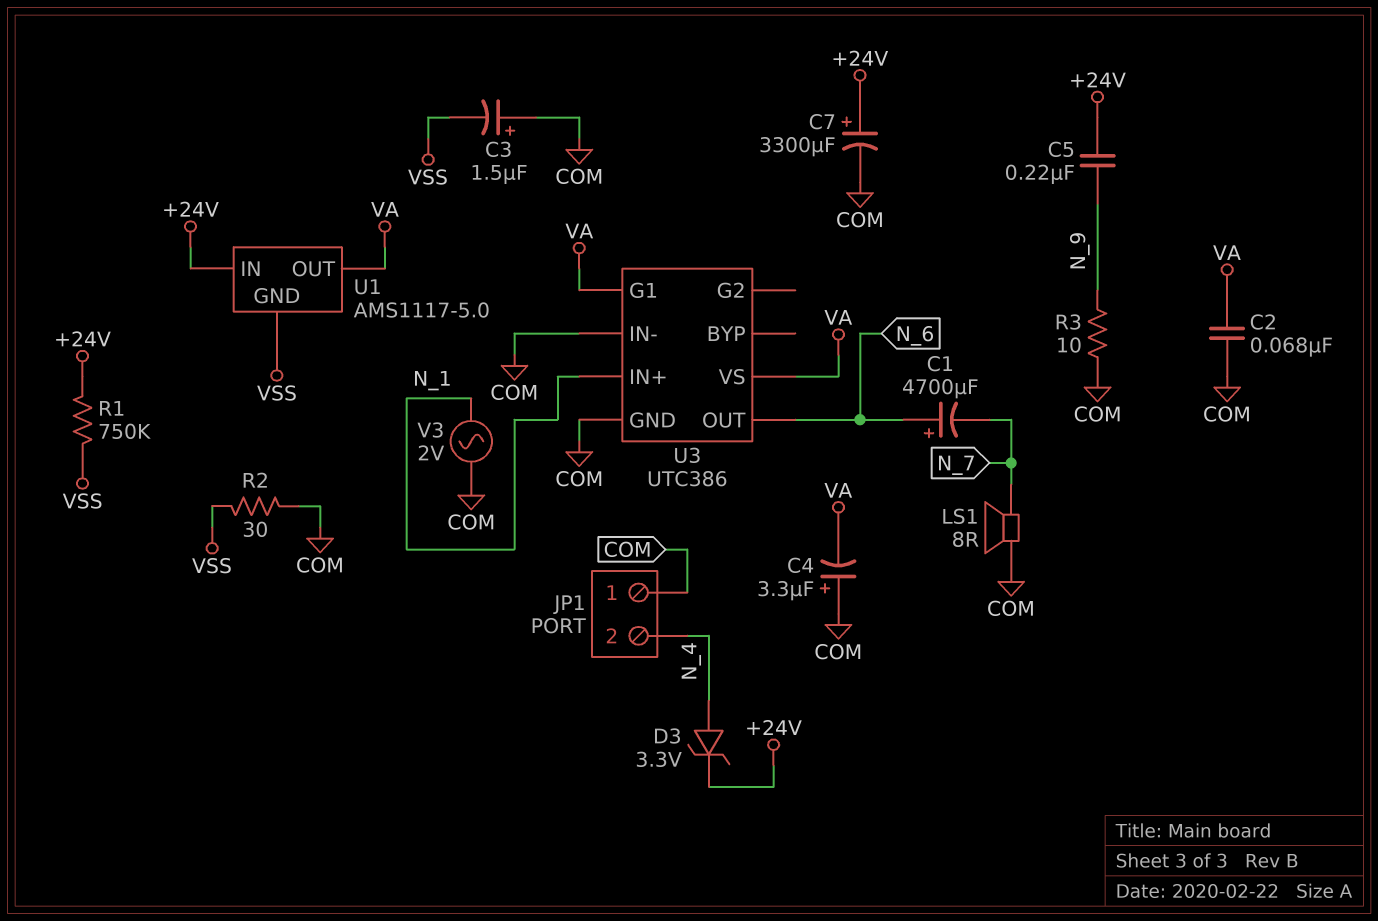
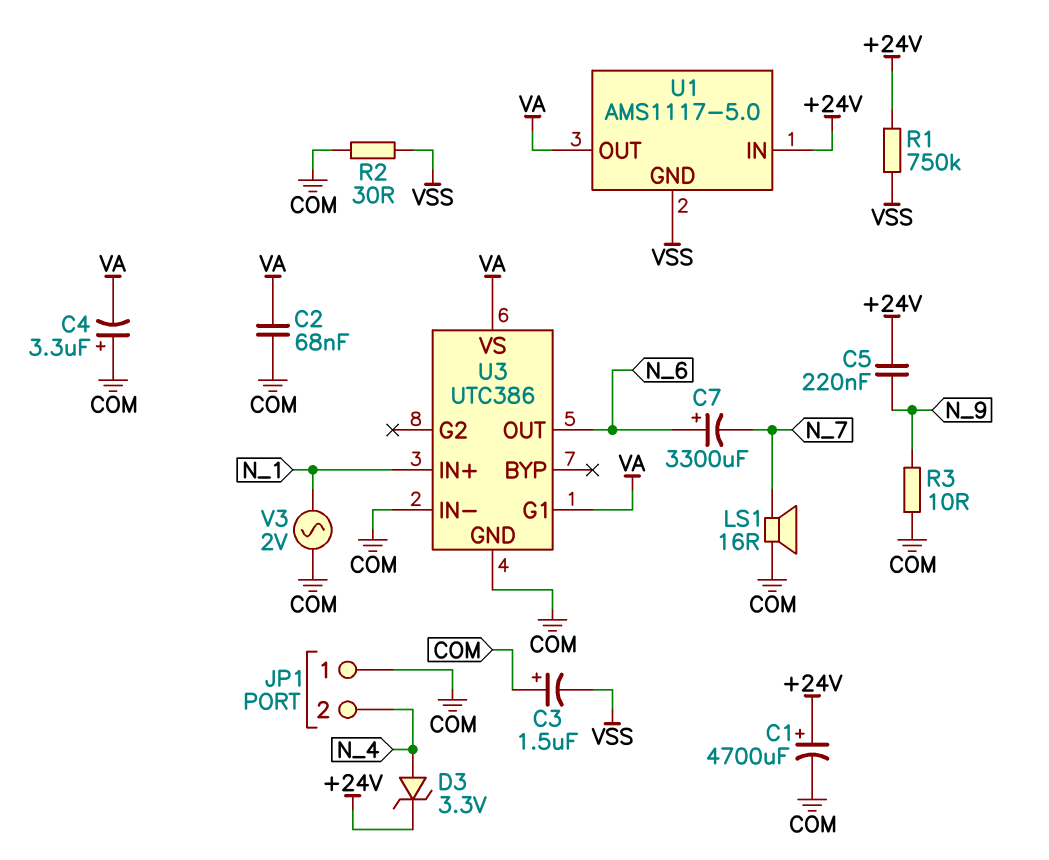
C1: 4700uF (plus N_6, minus N_7) -> 4700uF (plus +24V, minus COM)
C7: 3300uF (plus +24V, minus COM) -> 3300uF (plus N_6, minus N_7)
LS1: speaker 8R (COM, N_7) -> speaker 16R (COM, N_7)

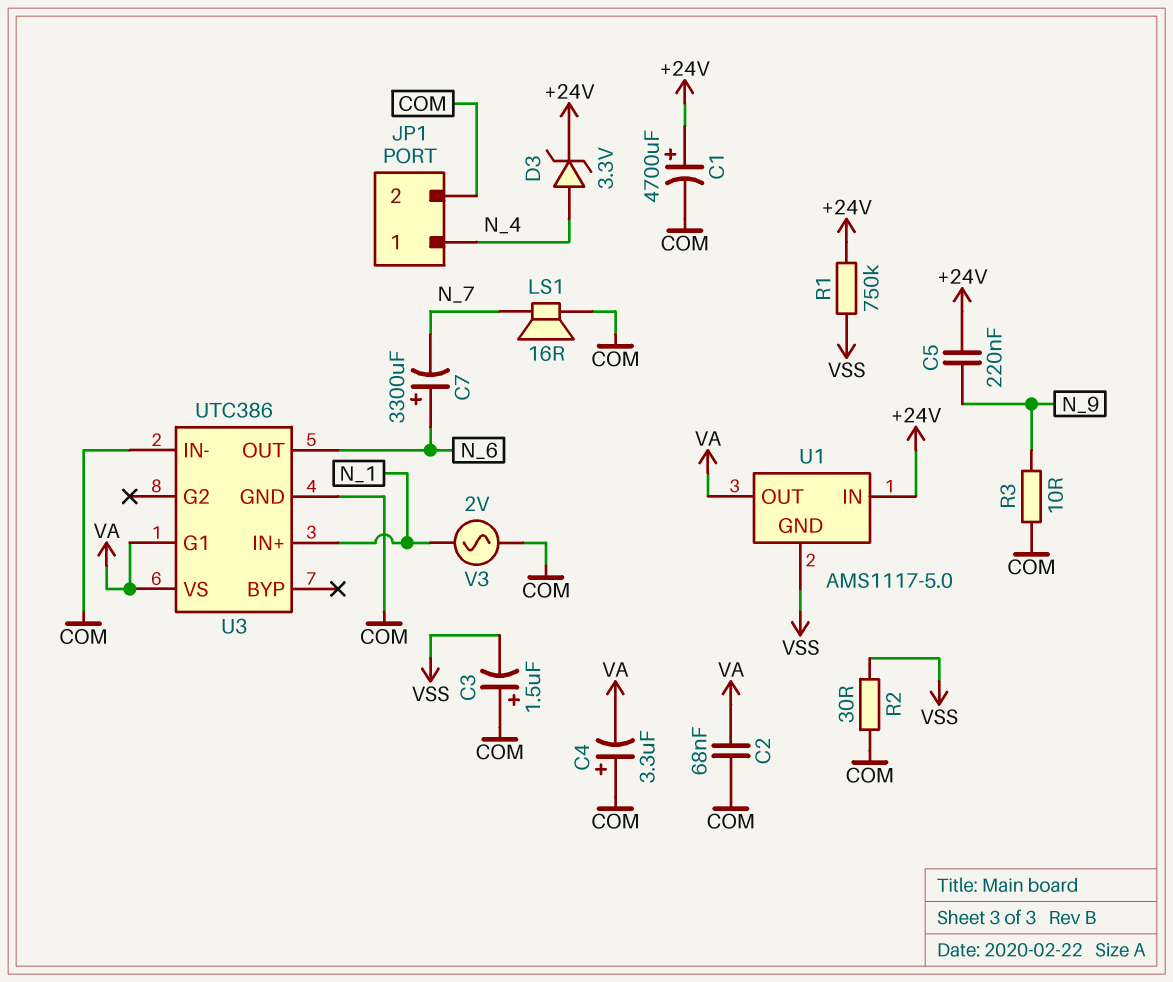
JP1 pin 1: COM -> N_4
JP1 pin 2: N_4 -> COM

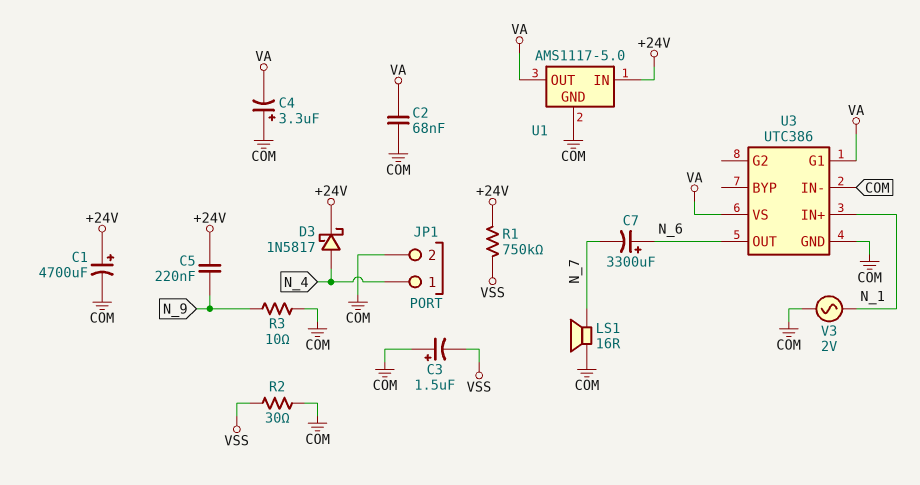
D3: zener 3.3V (A N_4, K +24V) -> schottky 1N5817 (A N_4, K +24V)
U1 pin GND: VSS -> COM

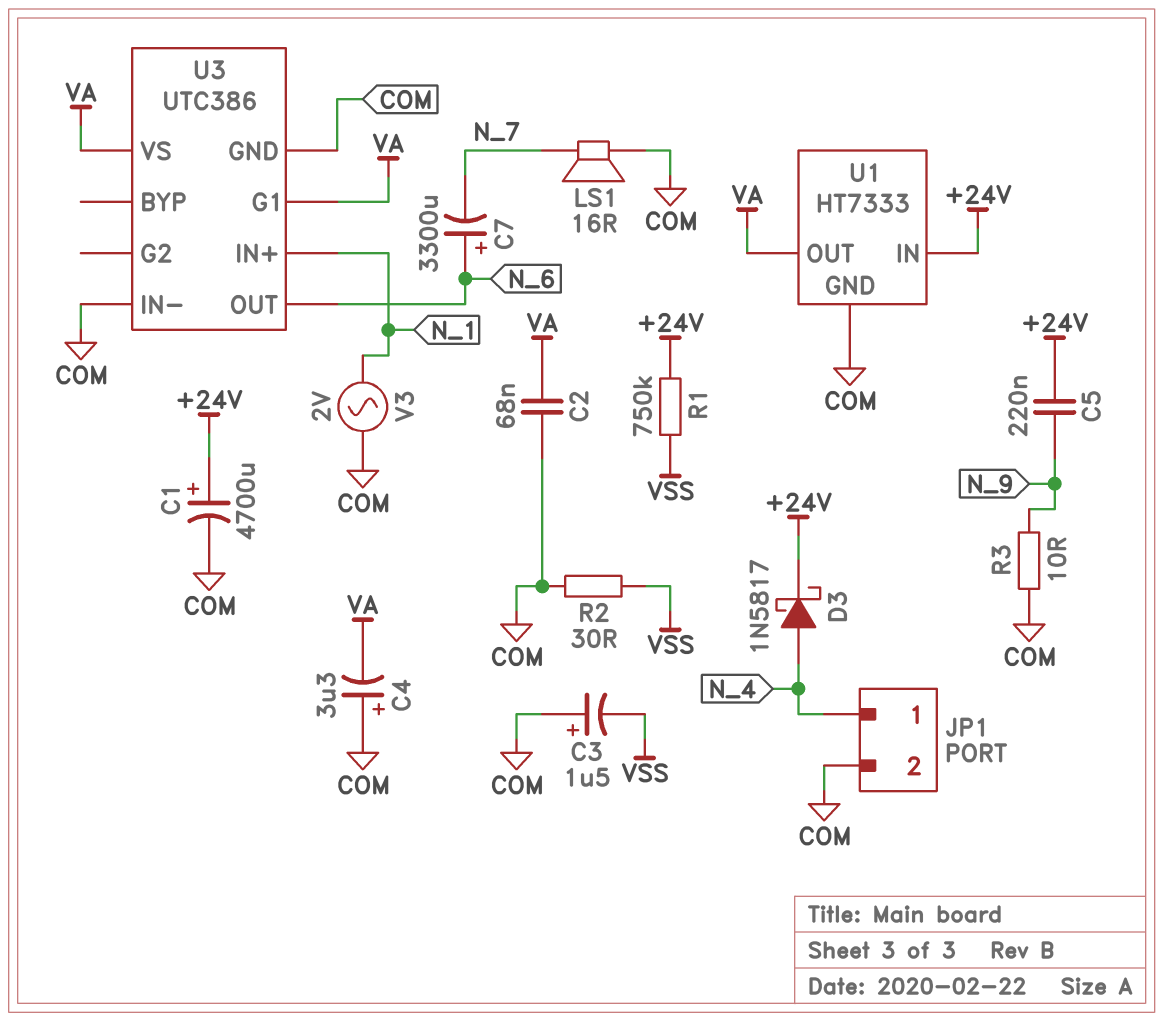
U1: AMS1117-5.0 -> HT7333

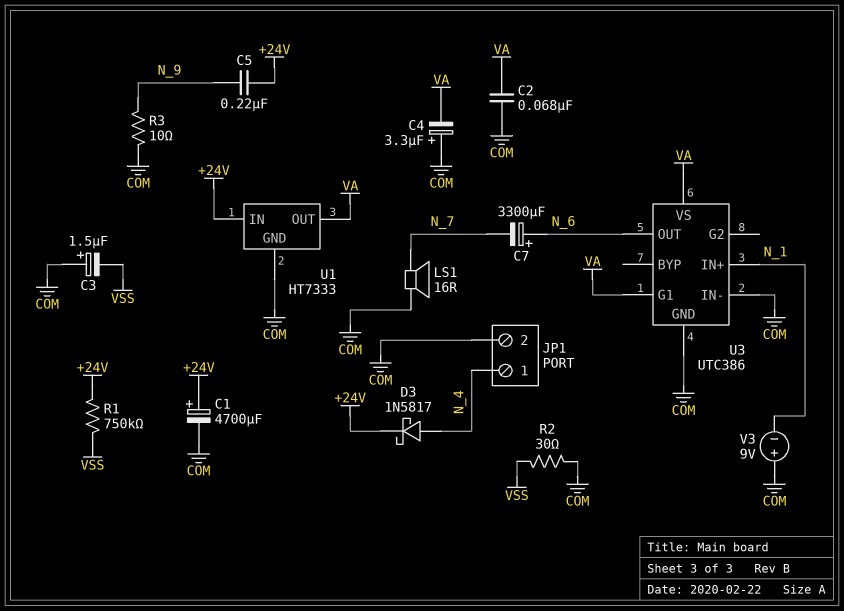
V3: AC 2V (COM, N_1) -> 9V (plus COM, minus N_1)

